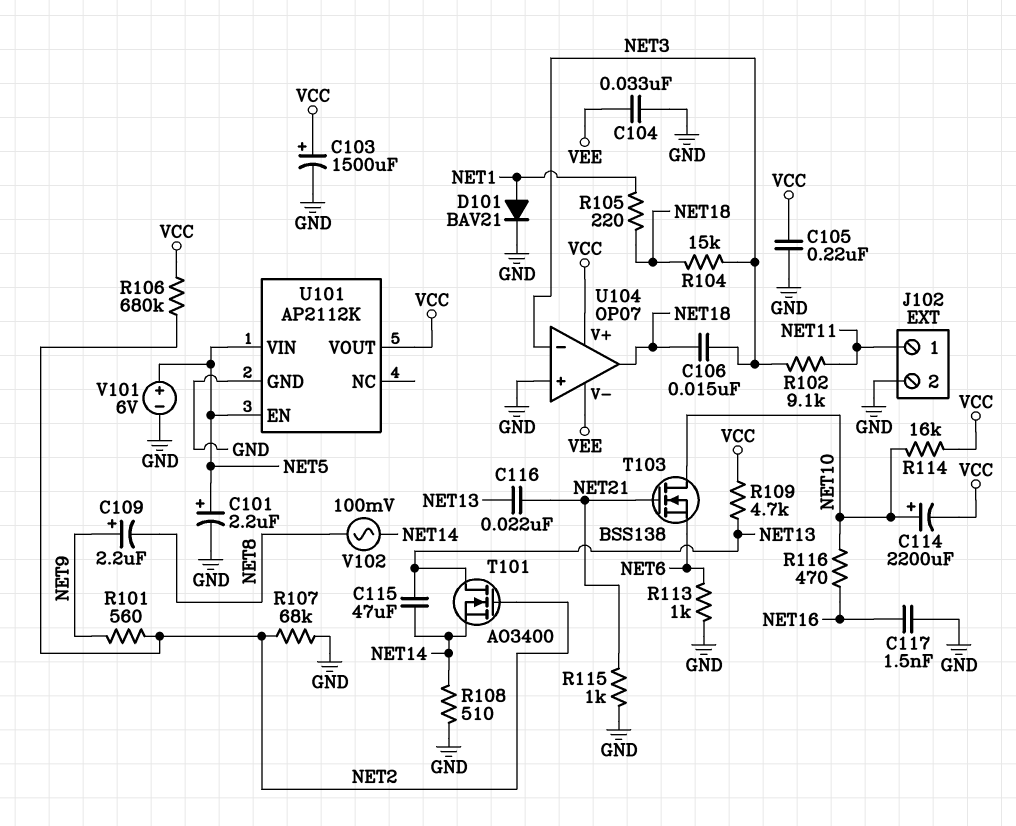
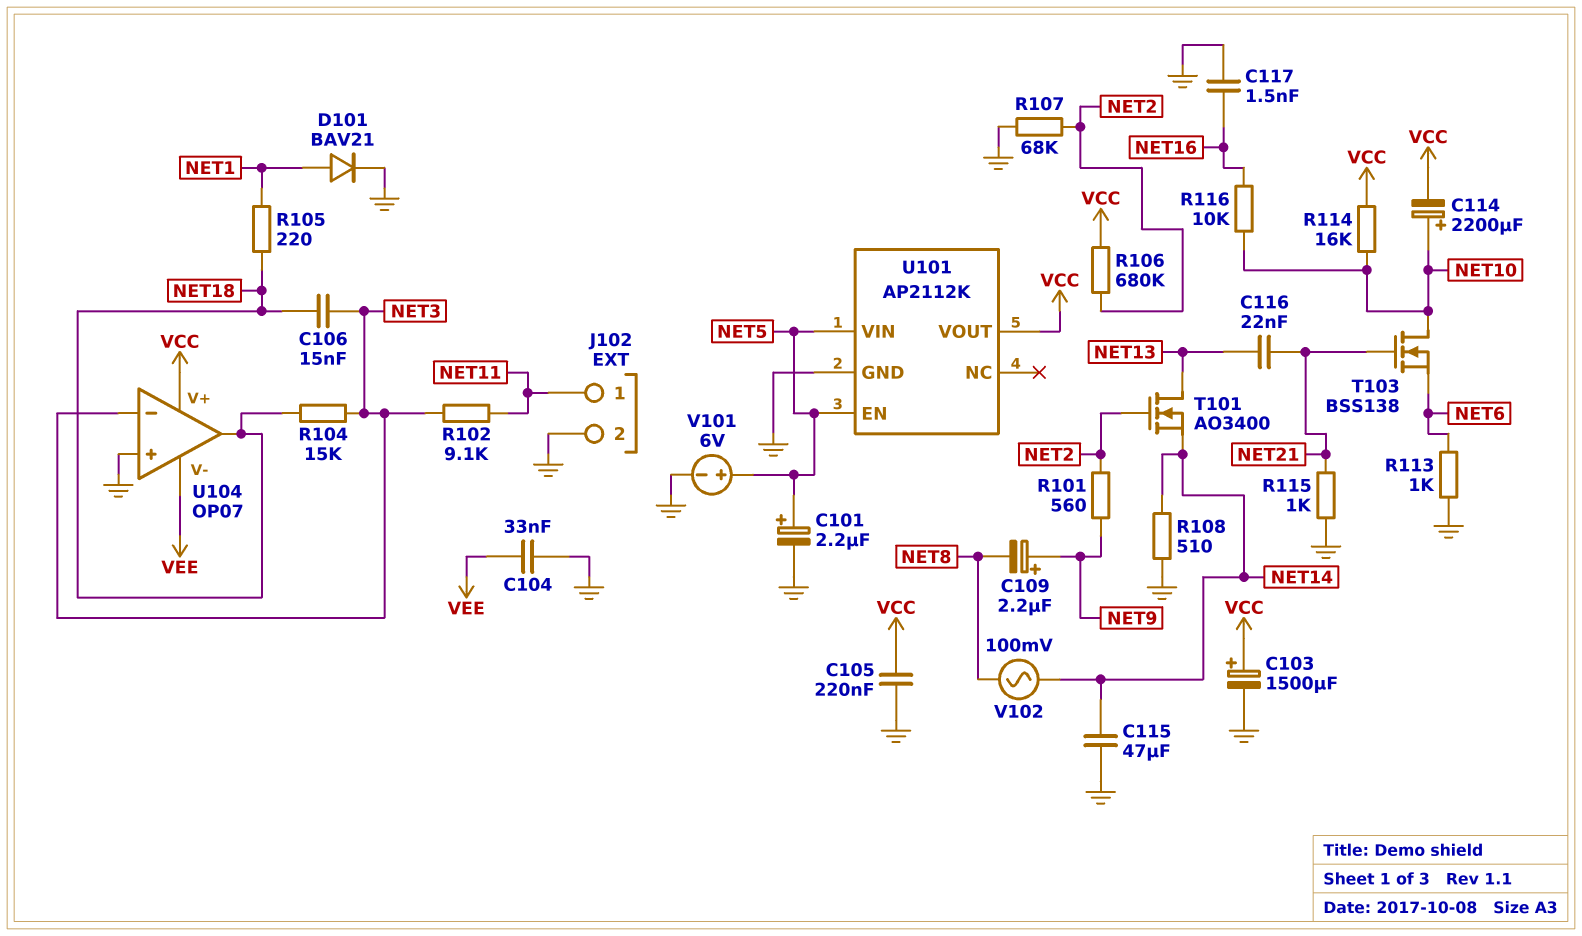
C115: 47uF (NET13, NET14) -> 47uF (GND, NET14)
R109: 4.7k (NET13, VCC) -> none
R116: 470 (NET10, NET16) -> 10k (NET10, NET16)

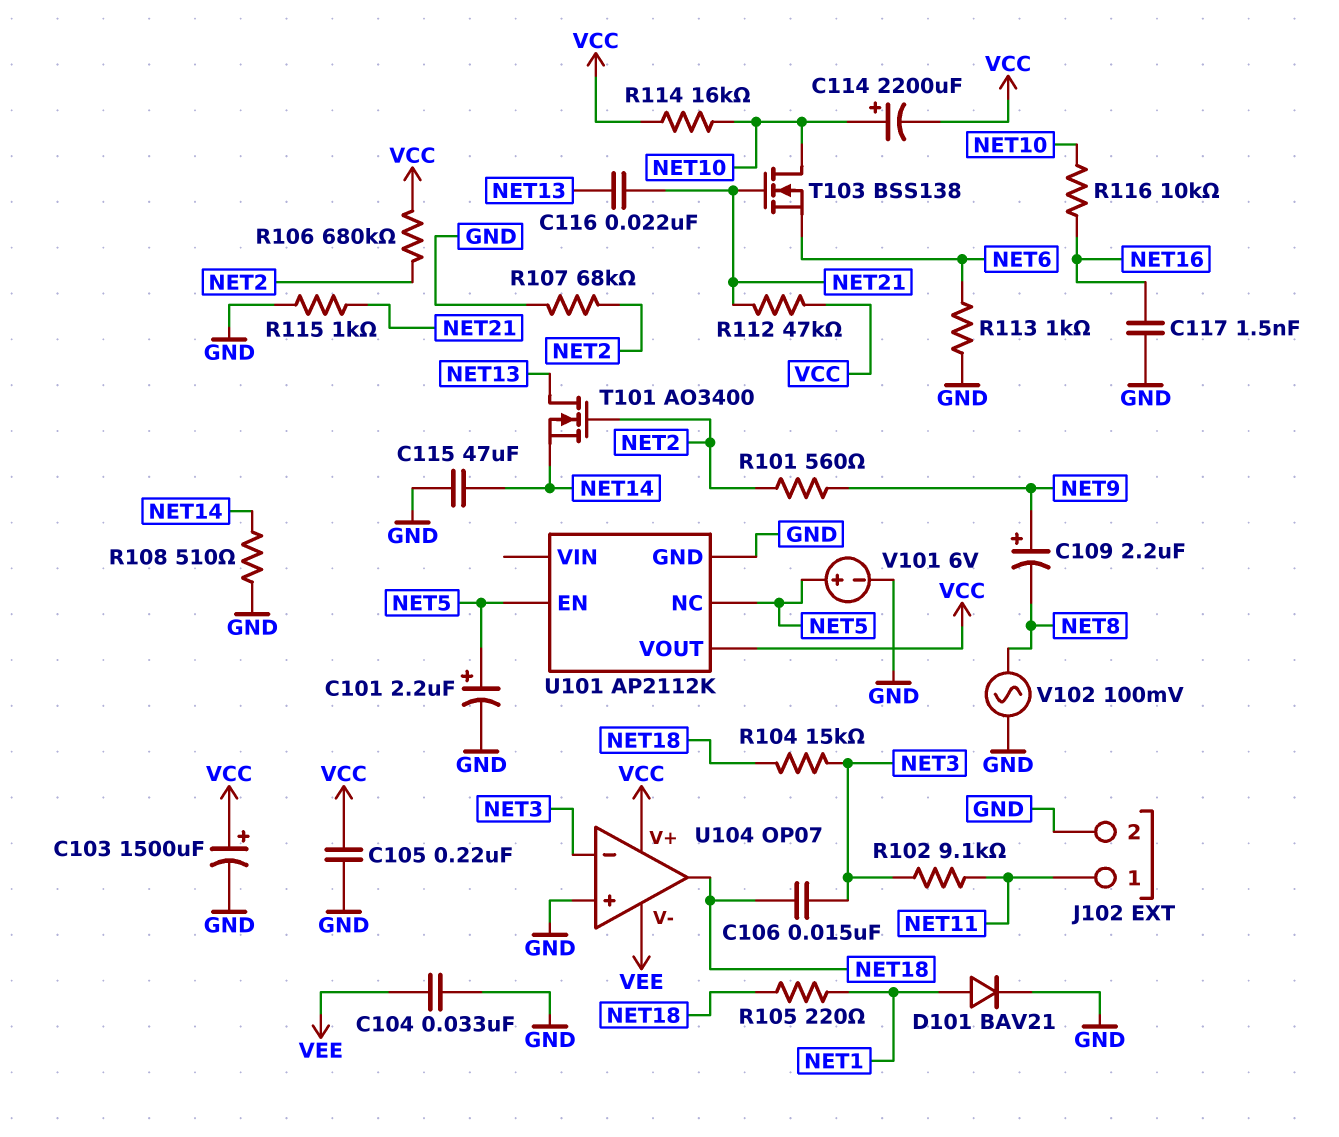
R112: none -> 47k (NET21, VCC)
U101 pin NC: none -> NET5
U101 pin VIN: NET5 -> none
V102: AC 100mV (NET8, NET14) -> AC 100mV (GND, NET8)

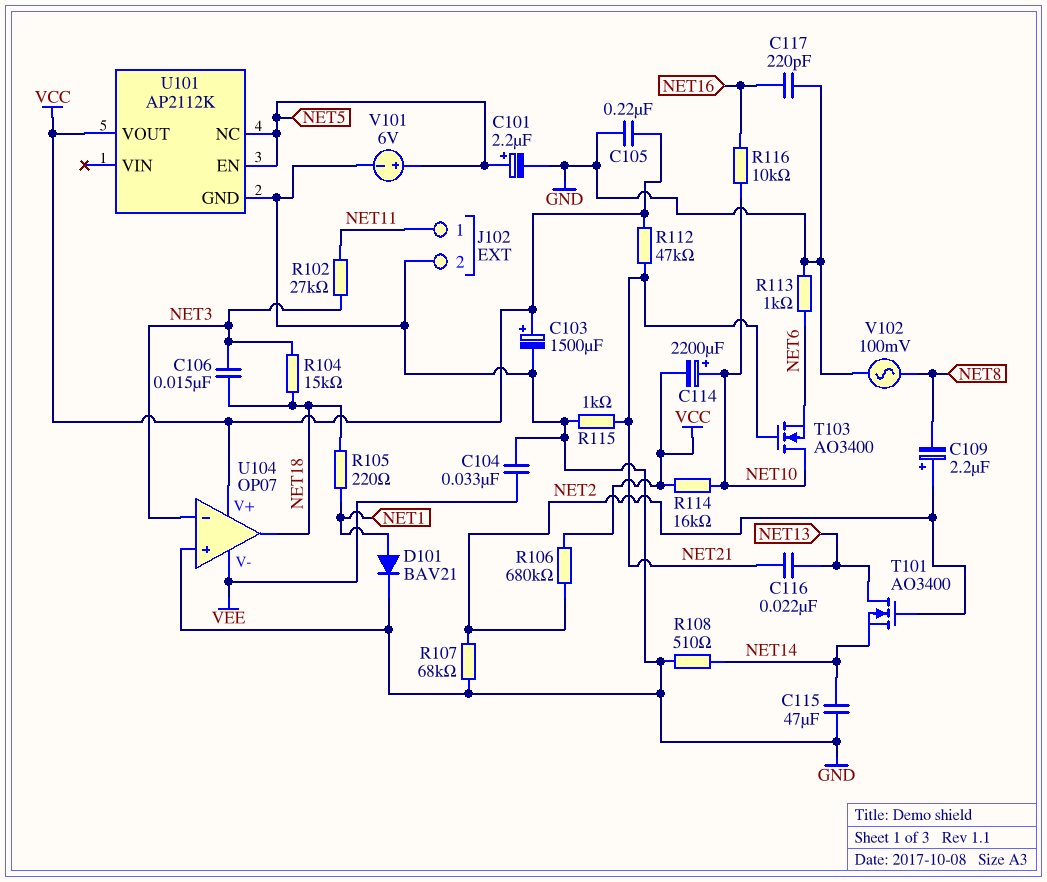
C109: 2.2uF (plus NET9, minus NET8) -> 2.2uF (plus NET2, minus NET8)
C117: 1.5nF (GND, NET16) -> 220pF (GND, NET16)
R101: 560 (NET2, NET9) -> none
R102: 9.1k (NET3, NET11) -> 27k (NET3, NET11)
T103: NMOS BSS138 (G NET21, D NET10, S NET6) -> NMOS AO3400 (G NET21, D NET10, S NET6)

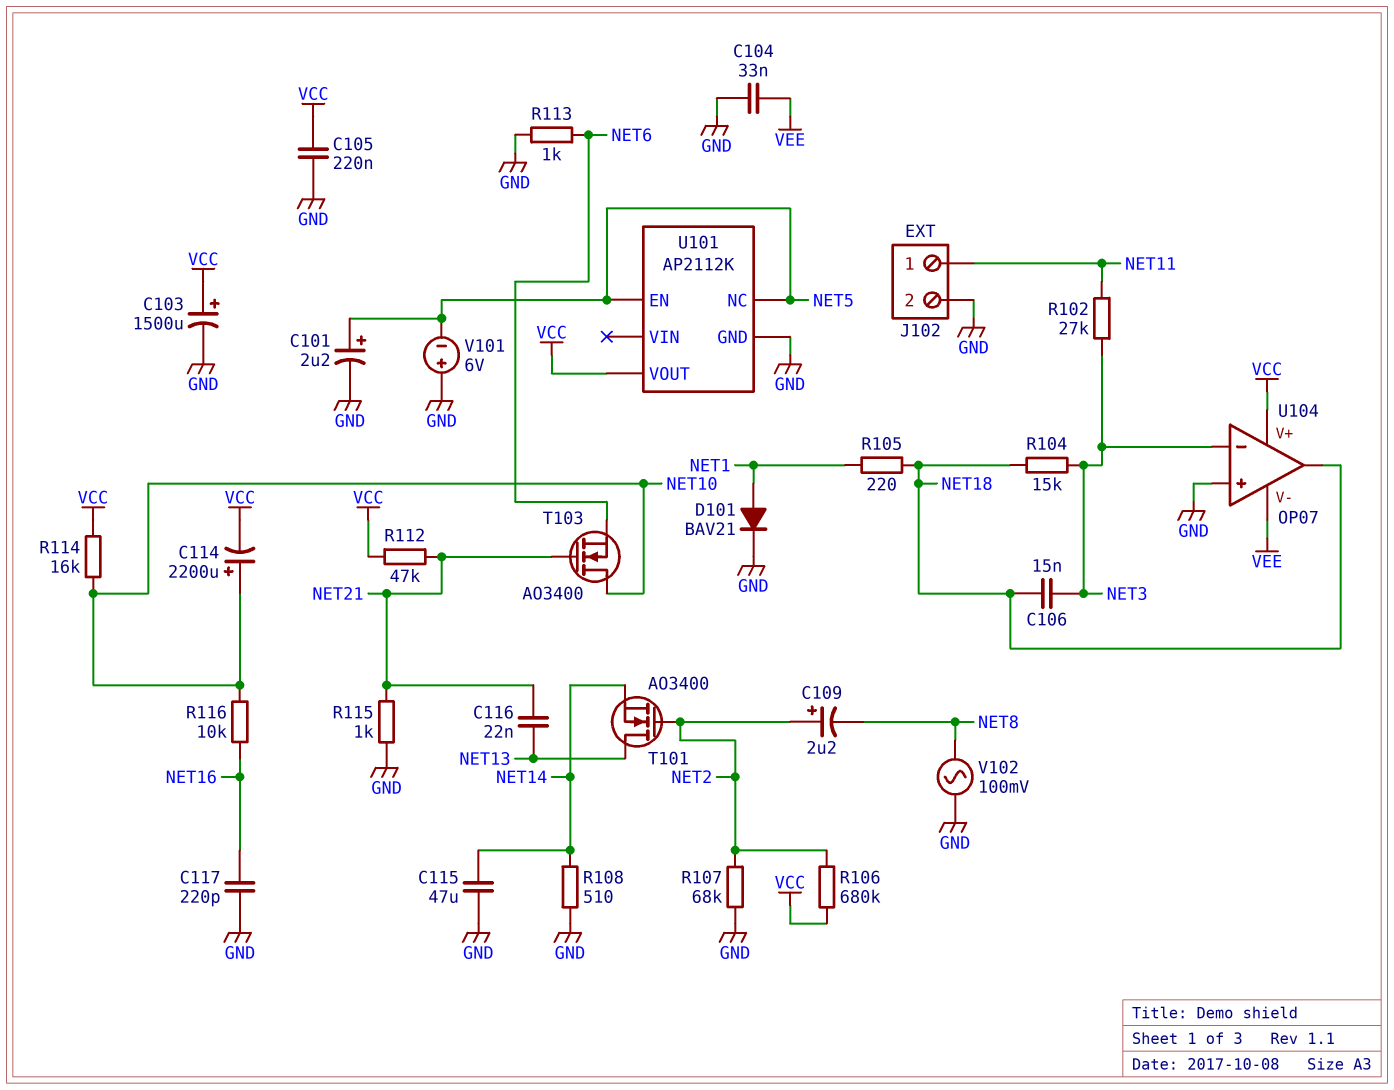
V101: 6V (plus NET5, minus GND) -> 6V (plus GND, minus NET5)

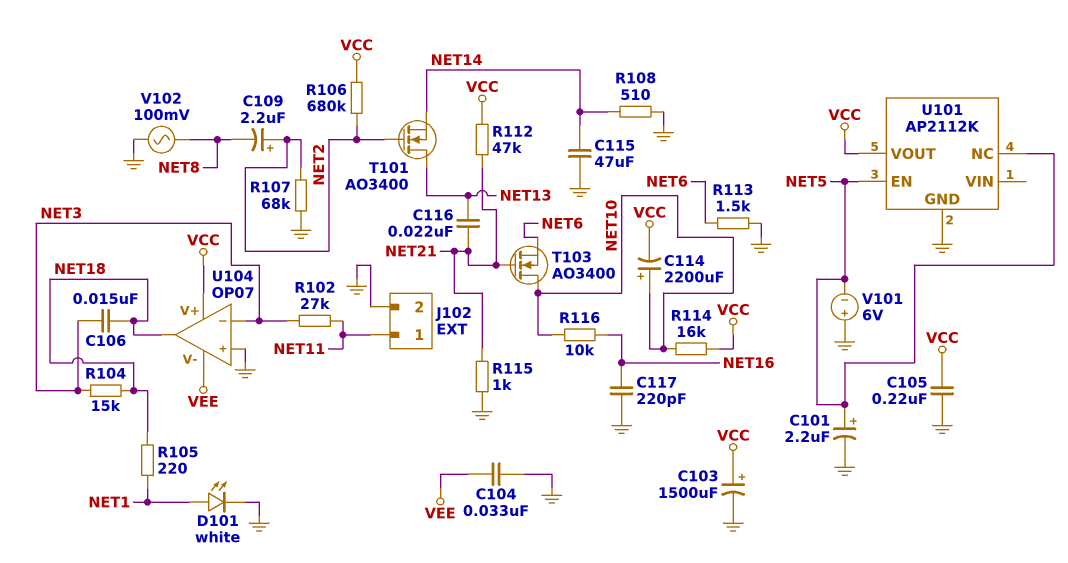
D101: diode BAV21 (A NET1, K GND) -> LED white (A NET1, K GND)
R113: 1k (GND, NET6) -> 1.5k (GND, NET6)

